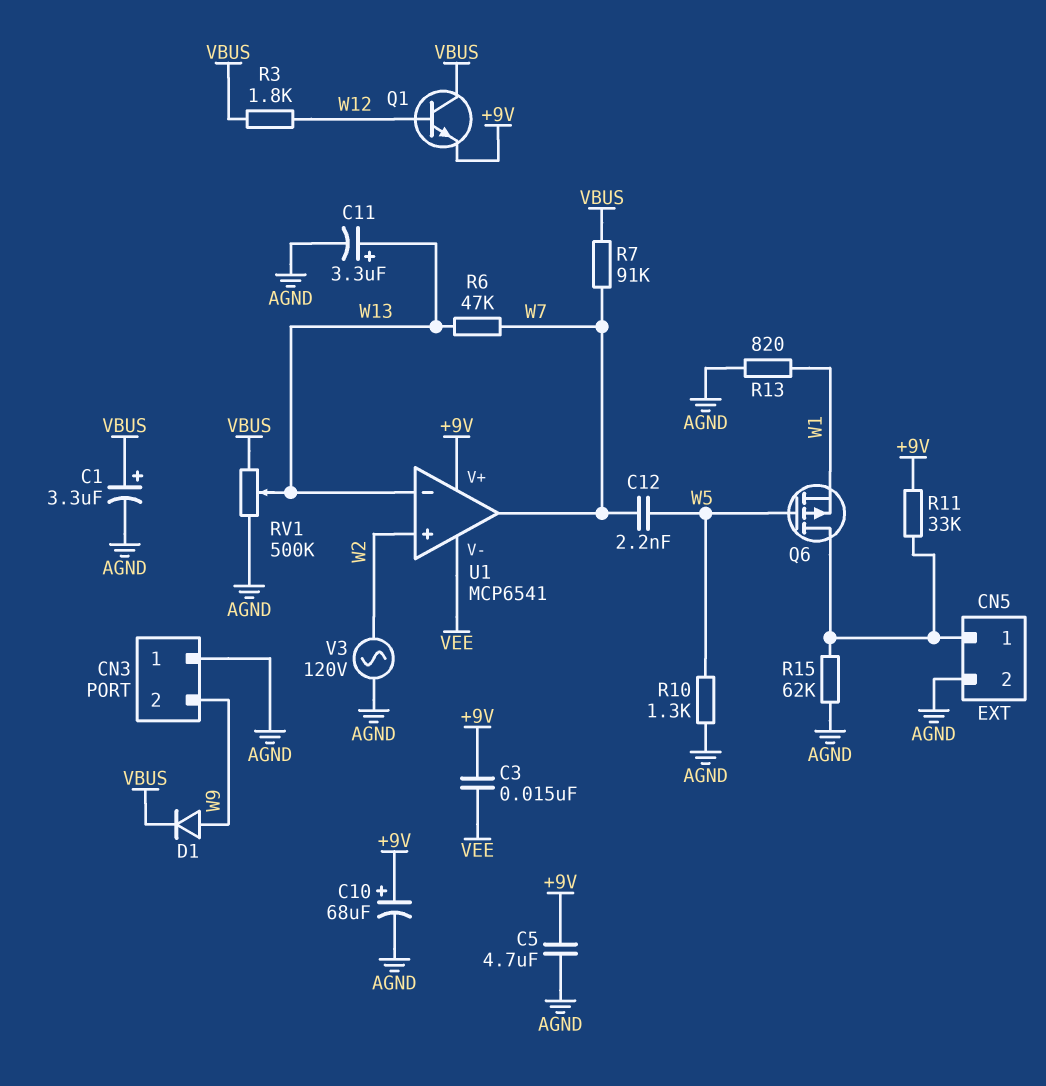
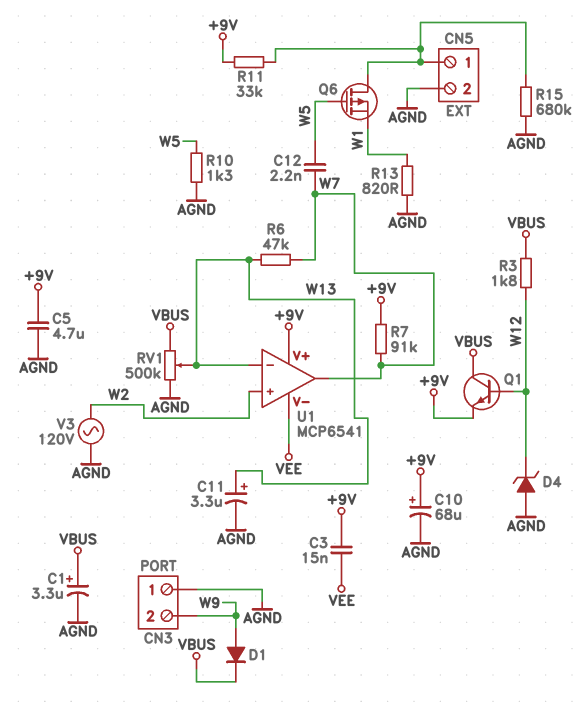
D4: none -> zener (A AGND, K W12)
R7: 91k (VBUS, W7) -> 91k (+9V, W7)
R15: 62k (AGND, CN5/1) -> 680k (AGND, CN5/1)

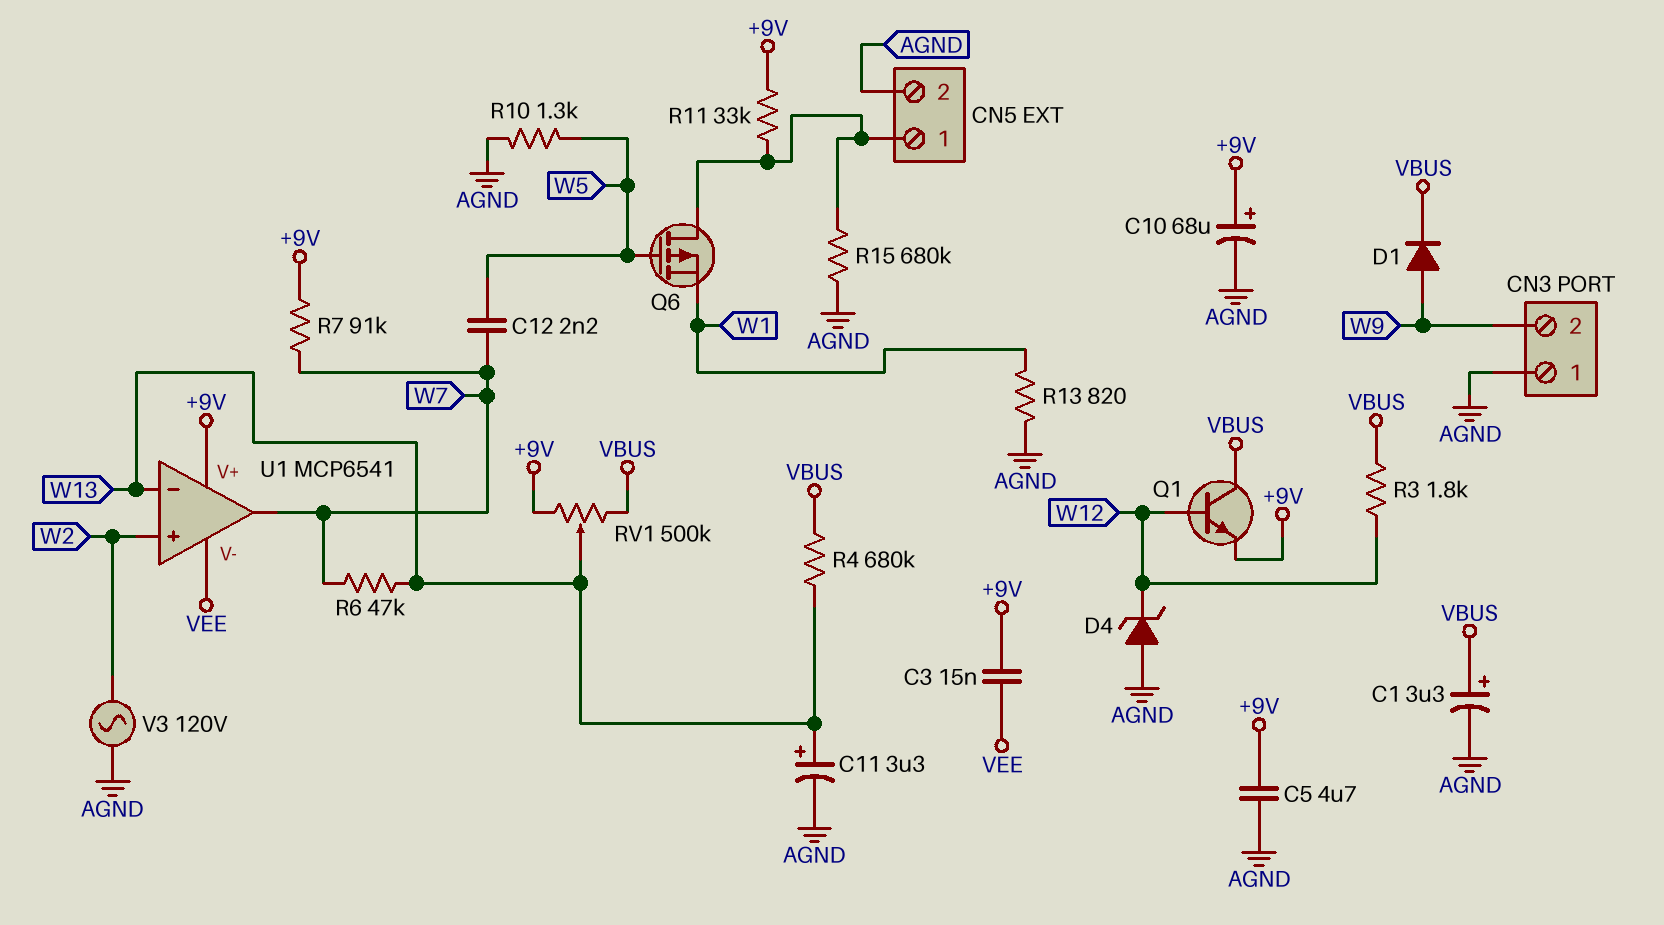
R4: none -> 680k (VBUS, W13)
RV1: 500k (AGND, VBUS, wiper W13) -> 500k (+9V, VBUS, wiper W13)

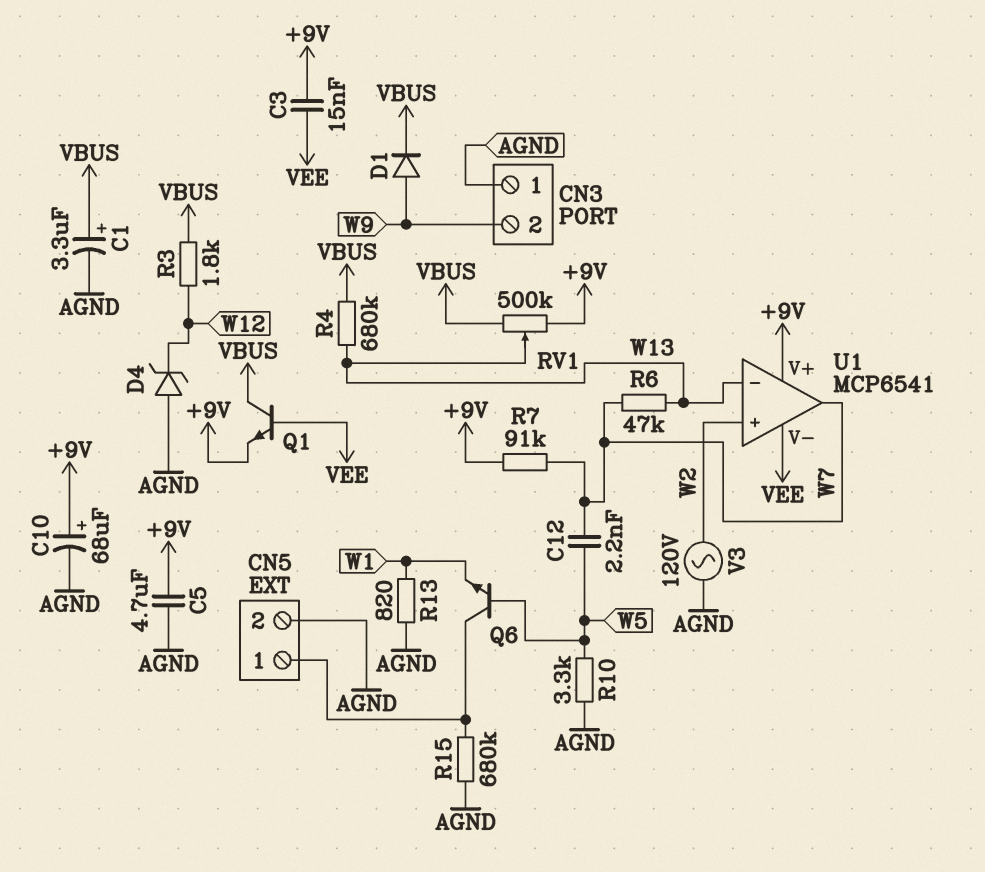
C11: 3.3uF (plus W13, minus AGND) -> none
Q1: NPN (B W12, C VBUS, E +9V) -> NPN (B VEE, C VBUS, E +9V)
Q6: PMOS (G W5, D CN5/1, S W1) -> NPN (B W5, C CN5/1, E W1)
R10: 1.3k (AGND, W5) -> 3.3k (AGND, W5)
R11: 33k (+9V, CN5/1) -> none

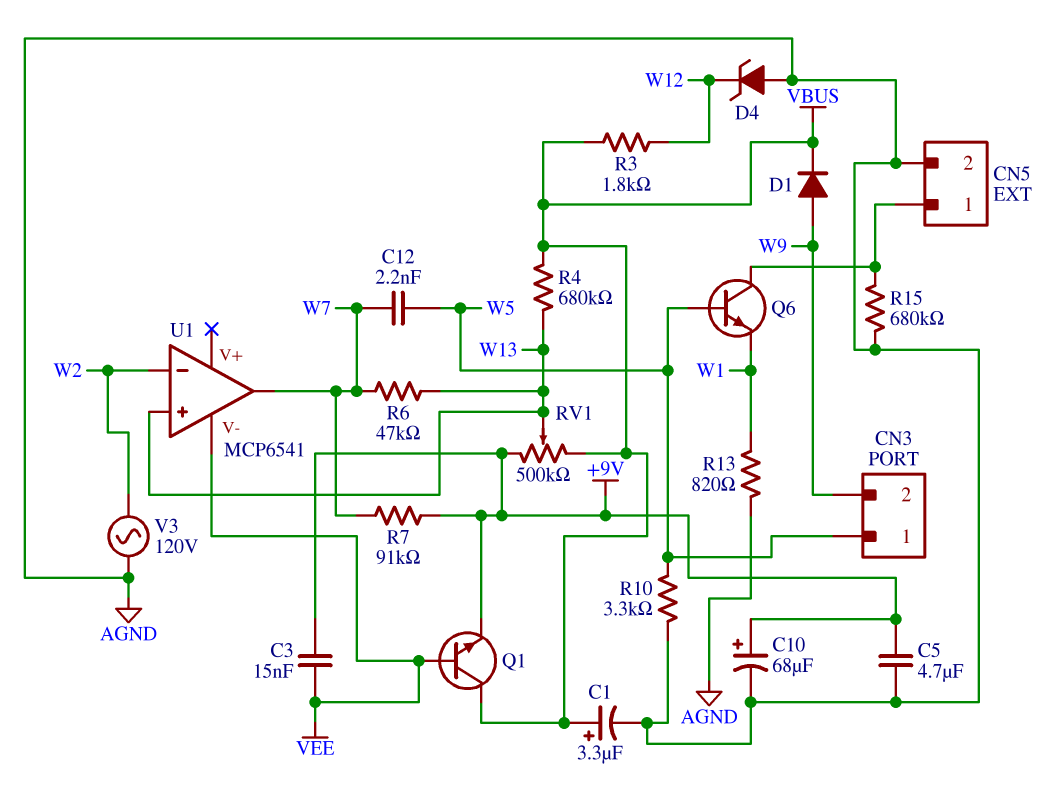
CN3 pin 1: AGND -> W5
U1 pin V+: +9V -> none
U1 pin in+: W2 -> W13
U1 pin in-: W13 -> W2

